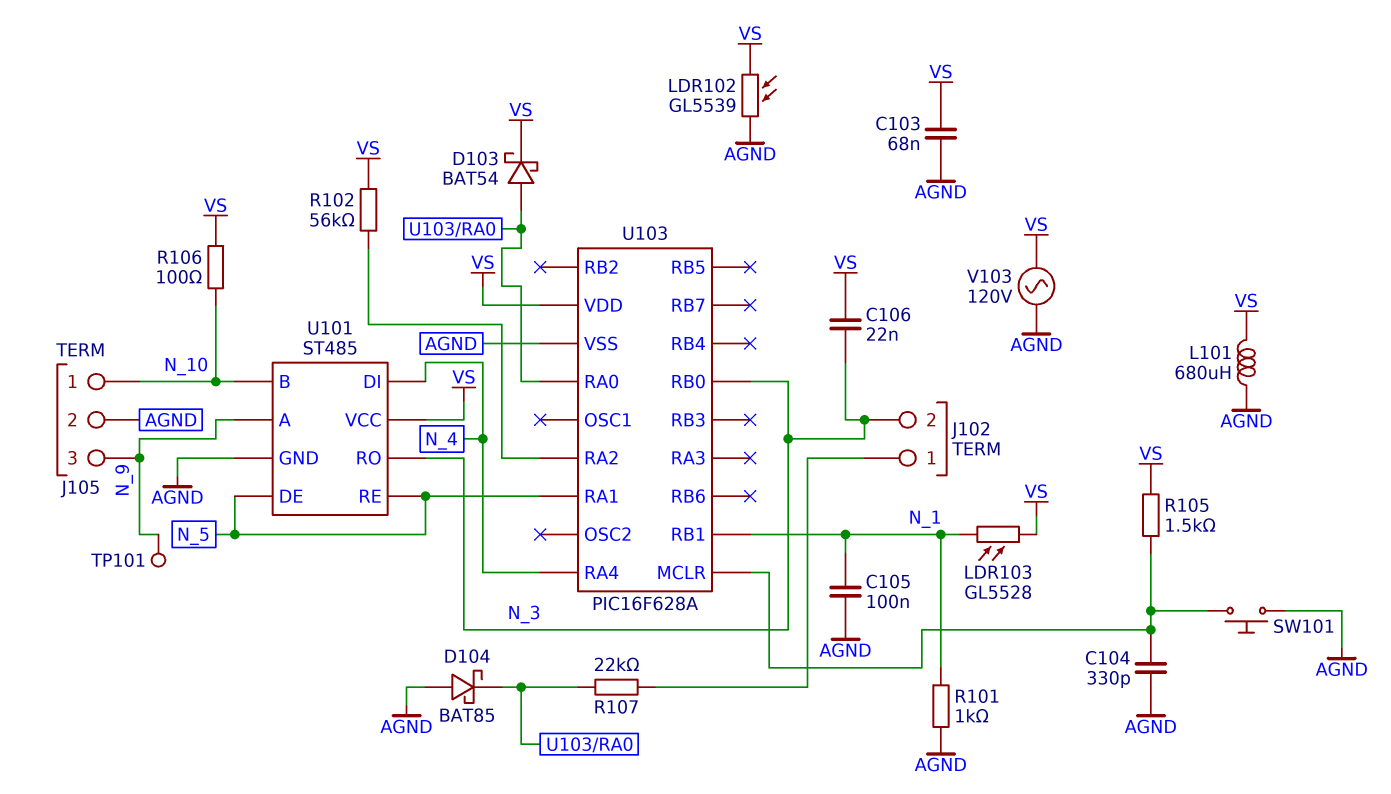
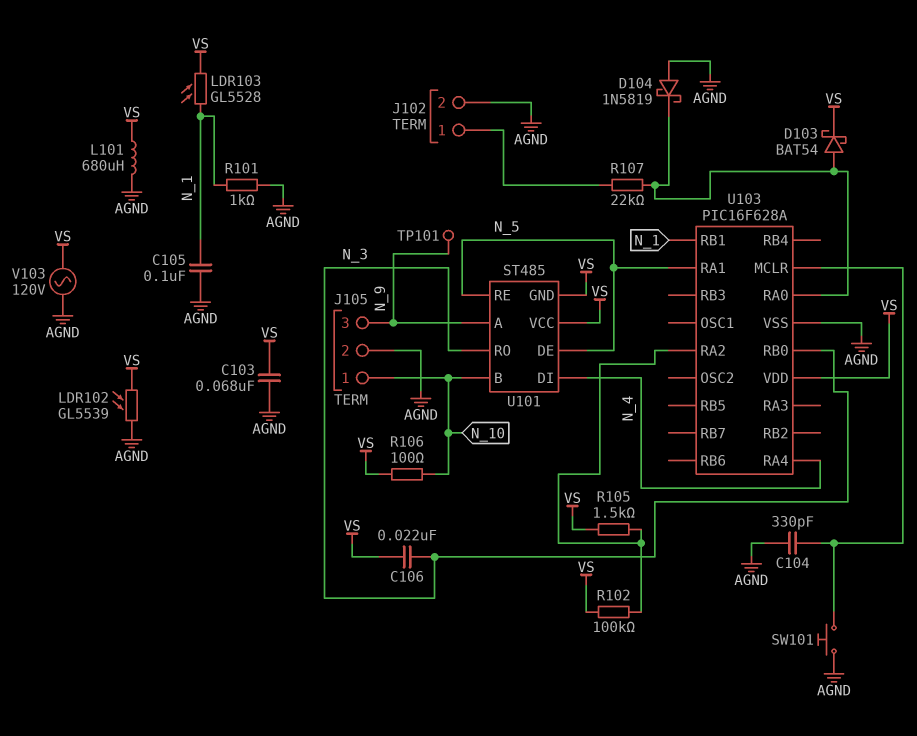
D104: schottky BAT85 (A AGND, K U103/RA0) -> schottky 1N5819 (A AGND, K U103/RA0)
J102 pin 2: N_3 -> AGND
R102: 56k (U103/RA2, VS) -> 100k (U103/RA2, VS)
R105: 1.5k (U103/MCLR, VS) -> 1.5k (U103/RA2, VS)
U101 pin GND: AGND -> VS

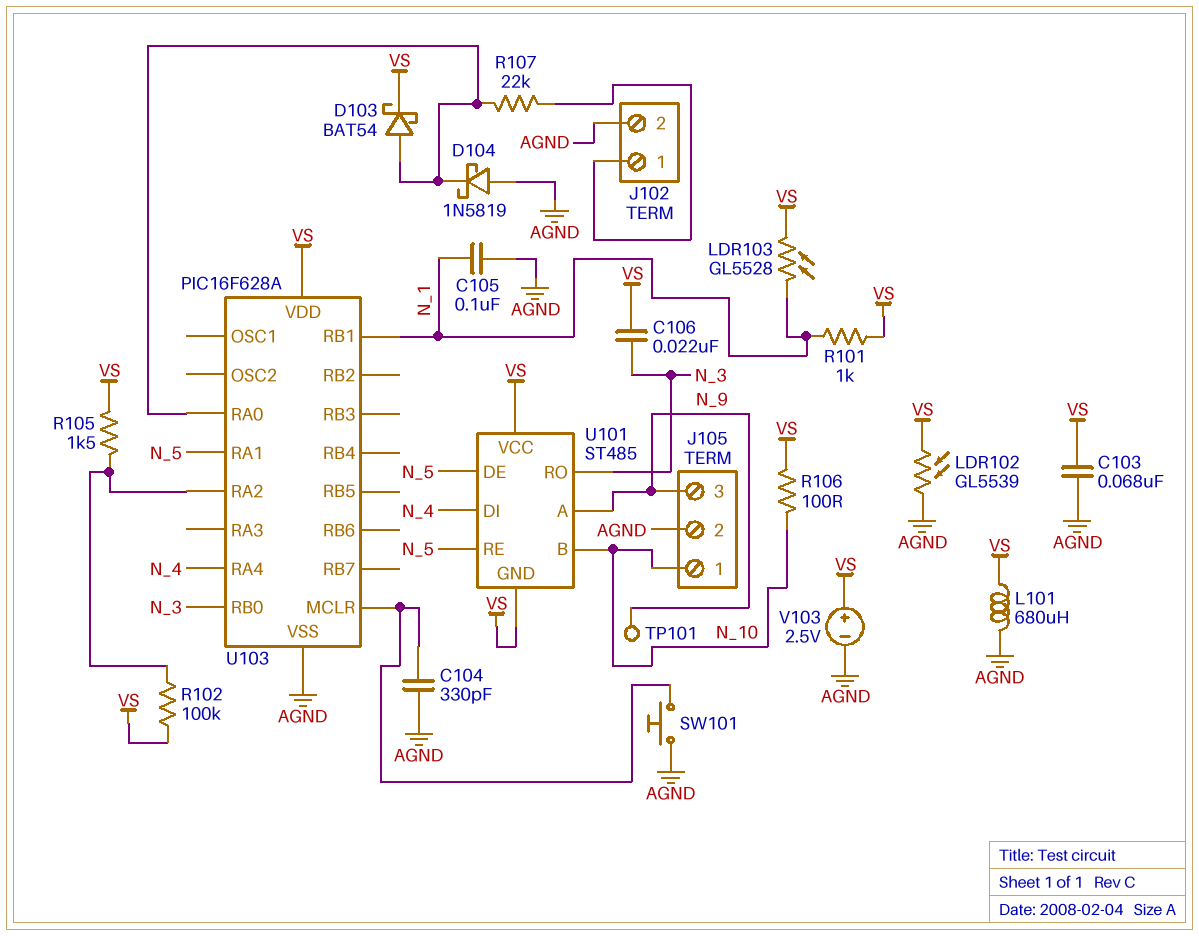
R101: 1k (AGND, N_1) -> 1k (N_1, VS)
V103: AC 120V (AGND, VS) -> 2.5V (plus VS, minus AGND)

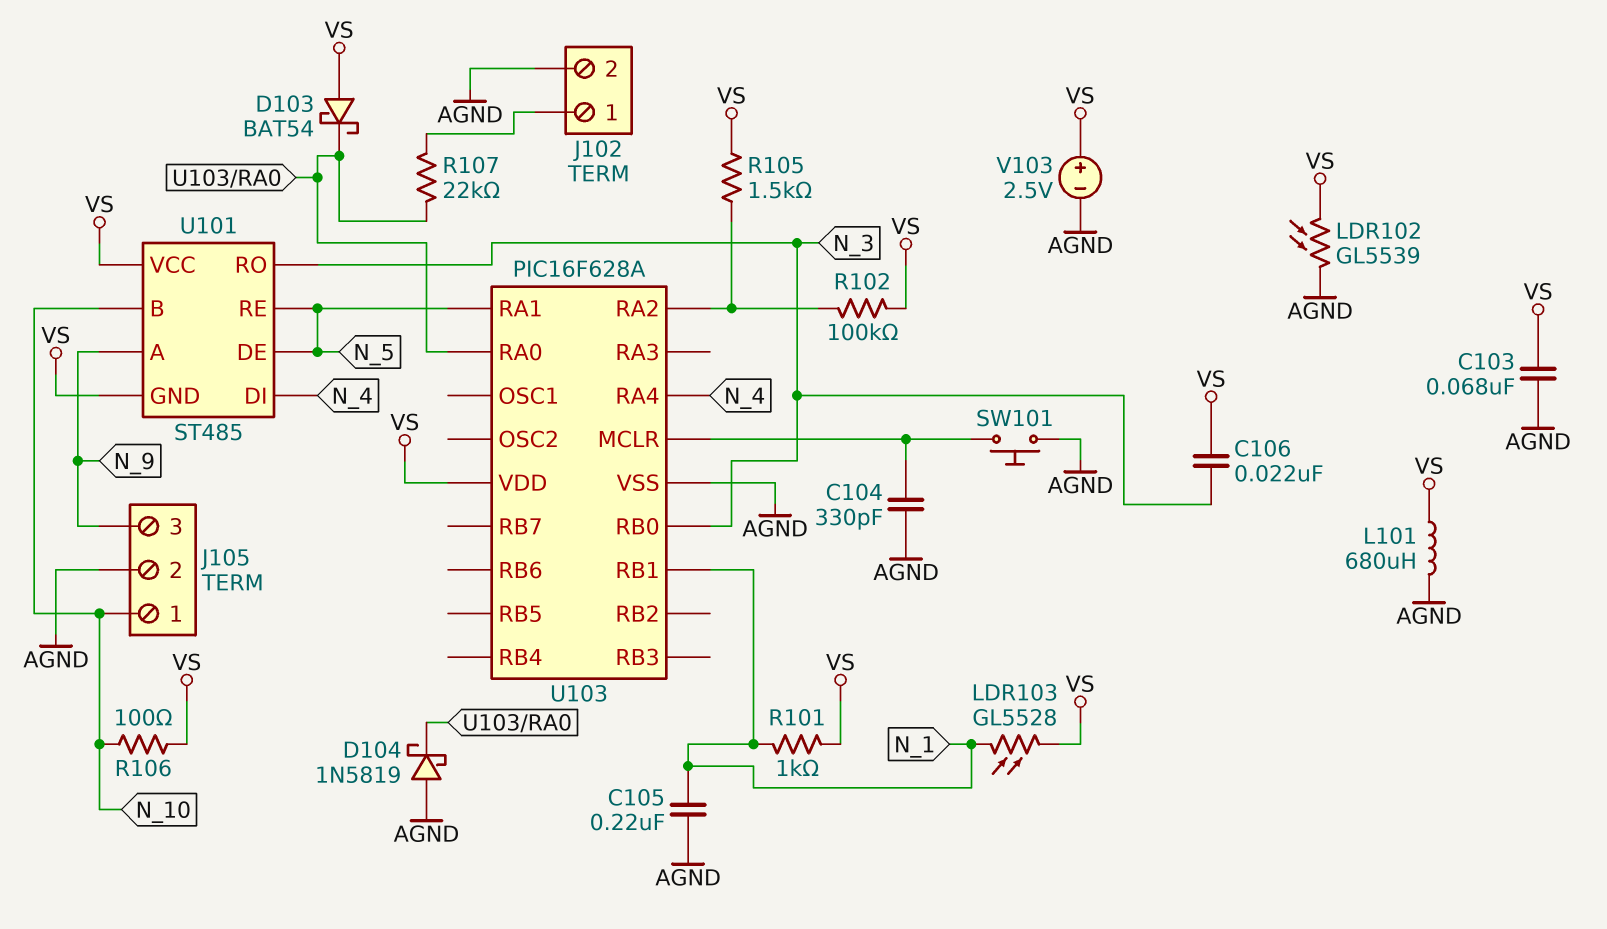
C105: 100nF (AGND, N_1) -> 220nF (AGND, N_1)
D103: schottky BAT54 (A U103/RA0, K VS) -> schottky BAT54 (A VS, K U103/RA0)
TP101: test point (N_9) -> none

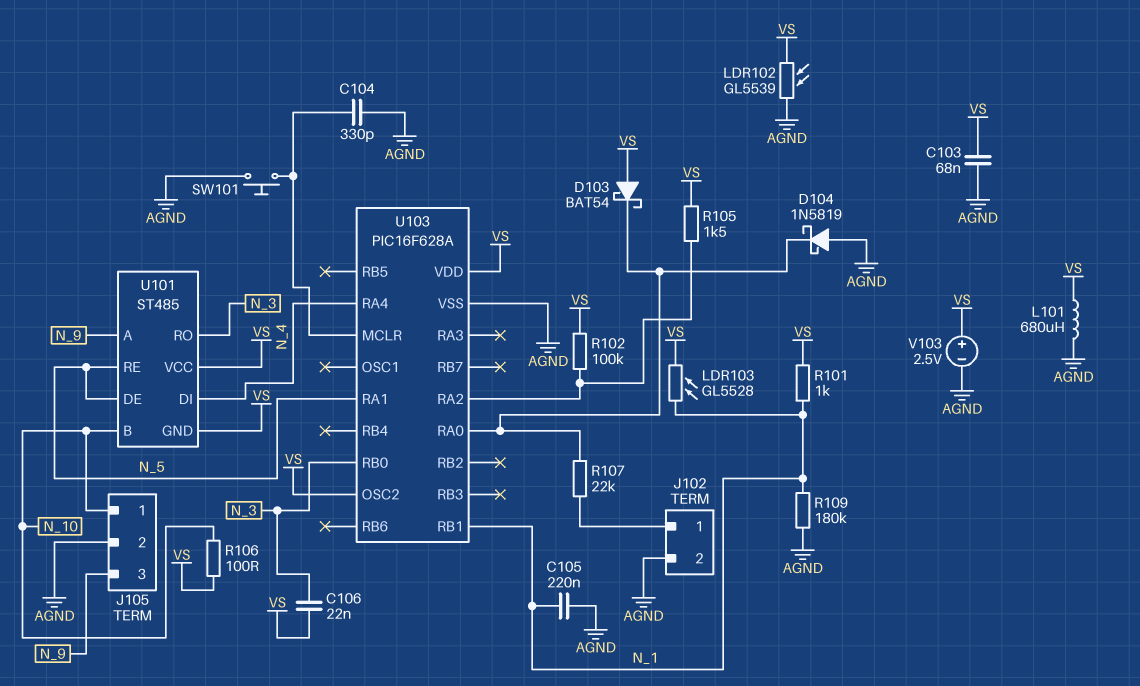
R109: none -> 180k (AGND, N_1)
U103 pin OSC2: none -> VS

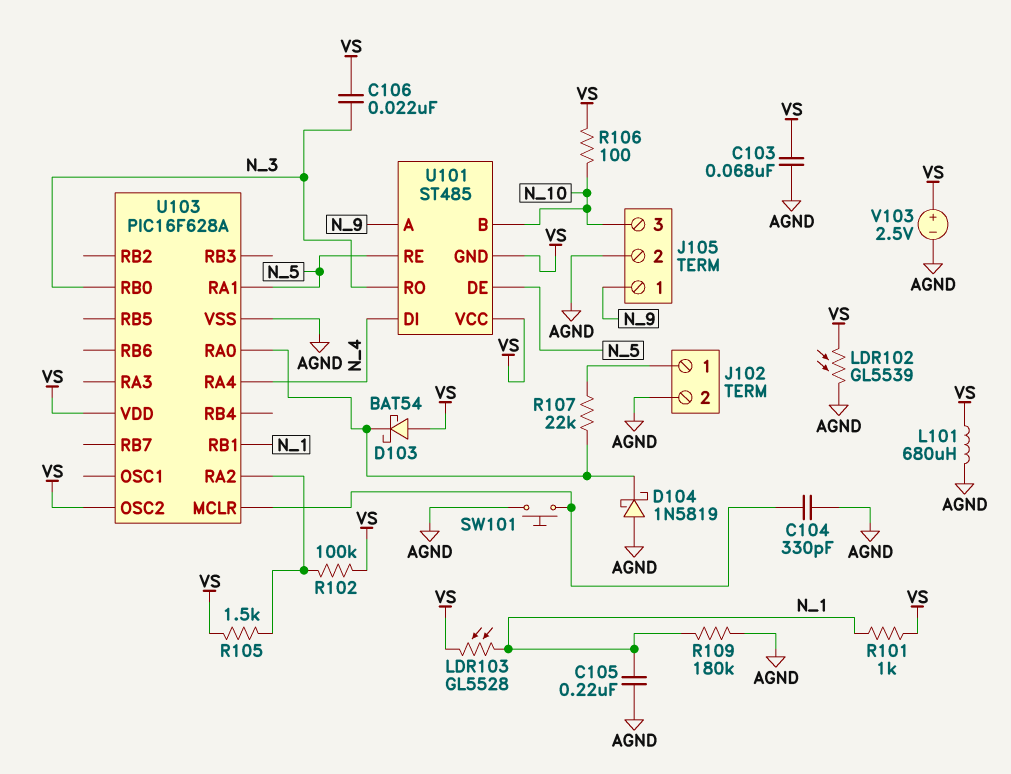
J105 pin 1: N_10 -> N_9
J105 pin 3: N_9 -> N_10

